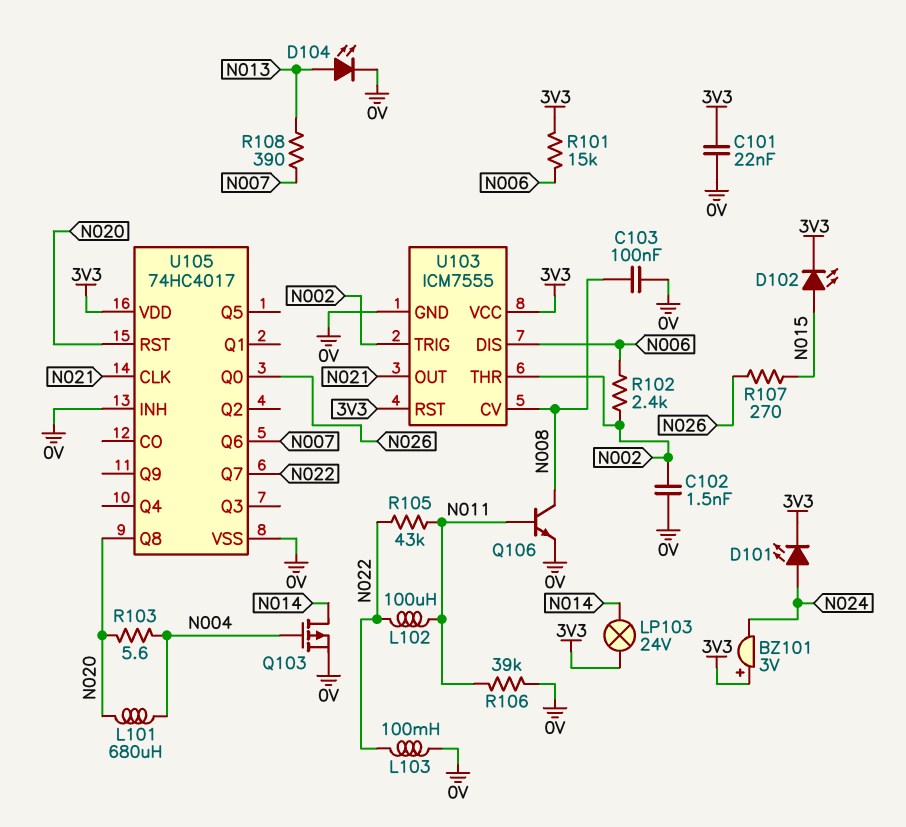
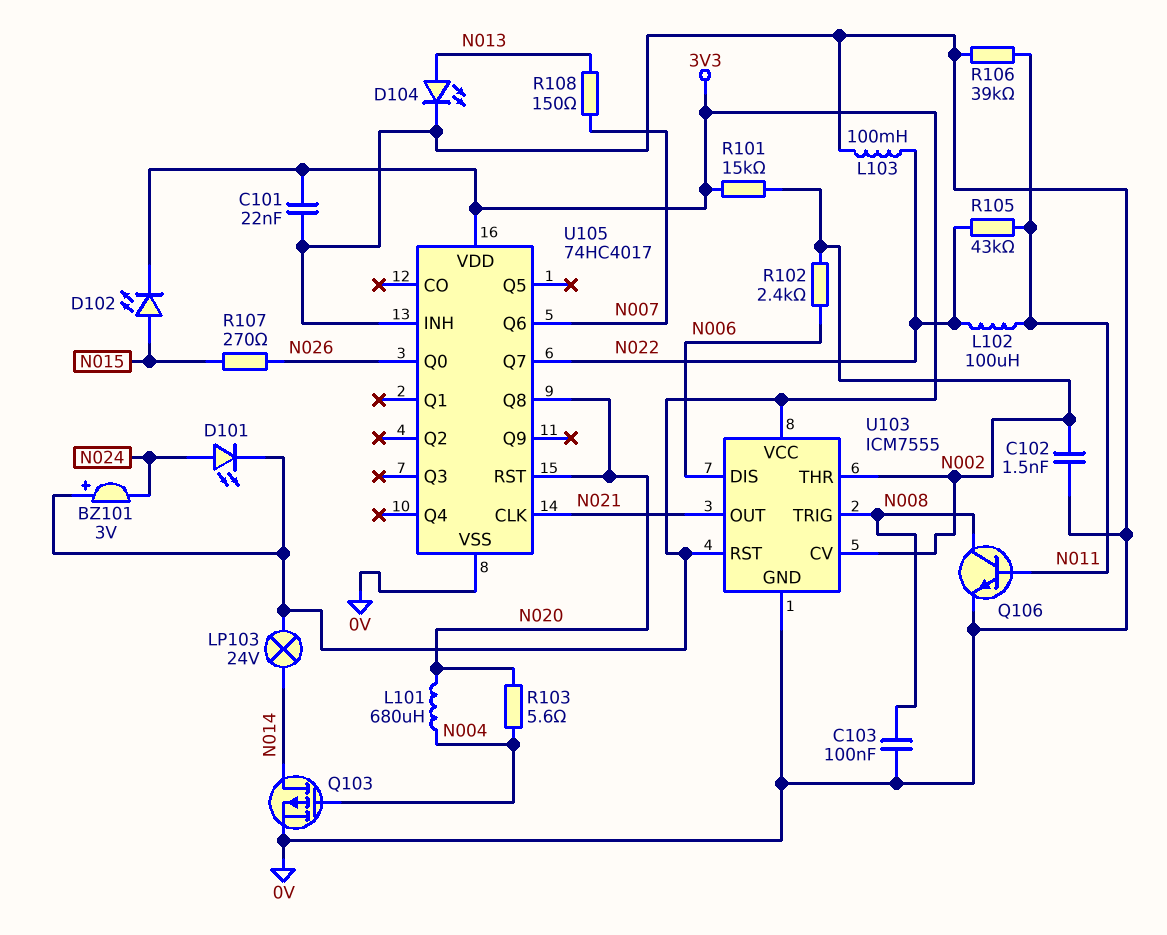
R101: 15k (3V3, N006) -> 15k (3V3, N002)
R108: 390 (N007, N013) -> 150 (N007, N013)
U103 pin CV: N008 -> N002
U103 pin TRIG: N002 -> N008

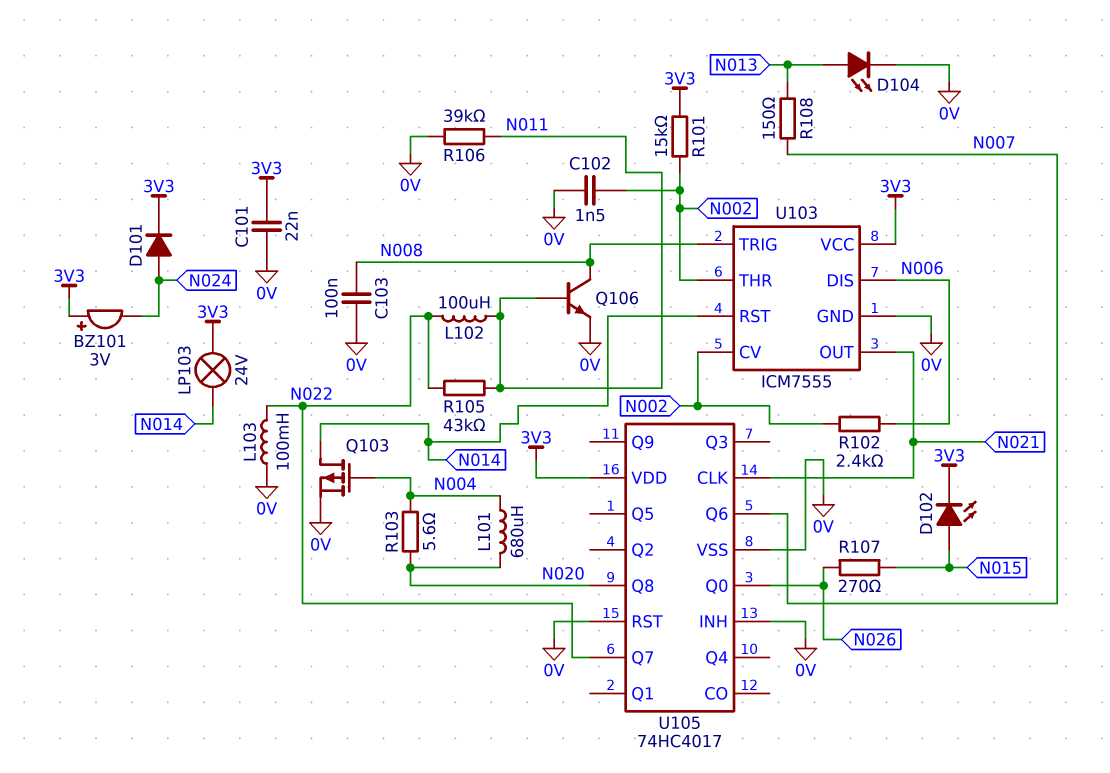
D101: LED (A N024, K 3V3) -> diode (A N024, K 3V3)
U103 pin RST: 3V3 -> N014
U105 pin RST: N020 -> 0V

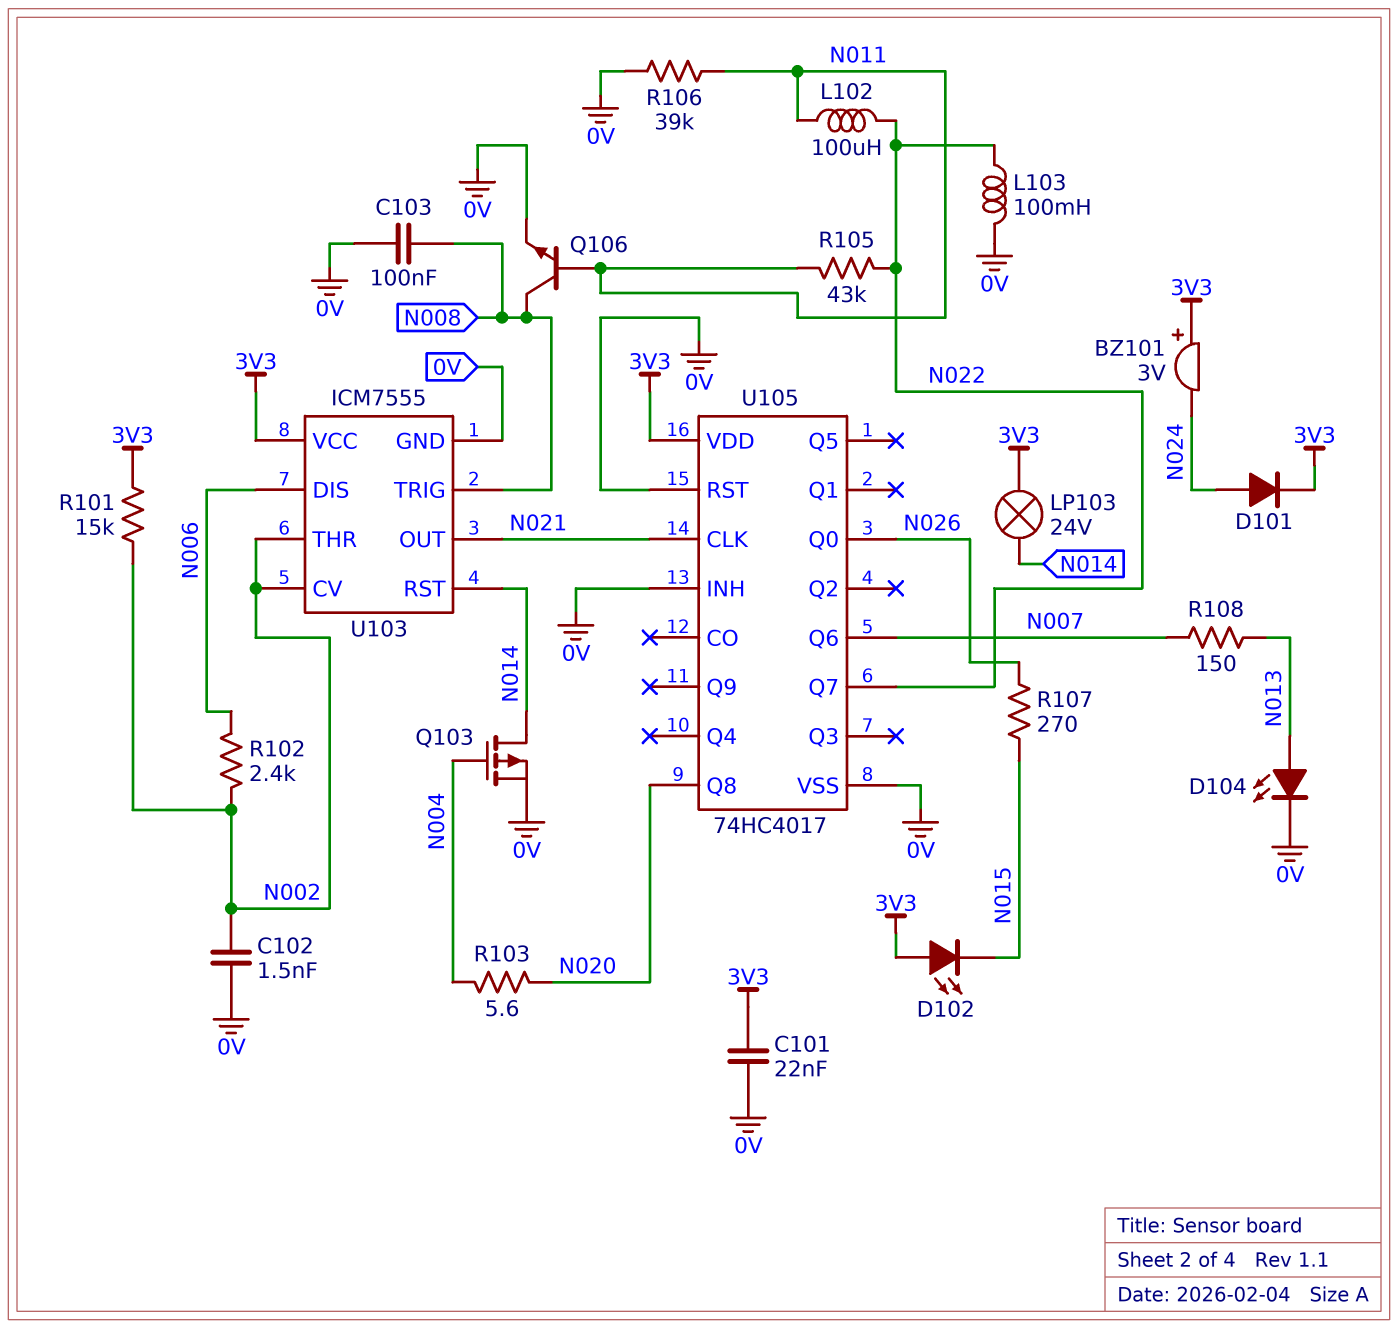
D102: LED (A N015, K 3V3) -> LED (A 3V3, K N015)
L101: 680uH (N004, N020) -> none

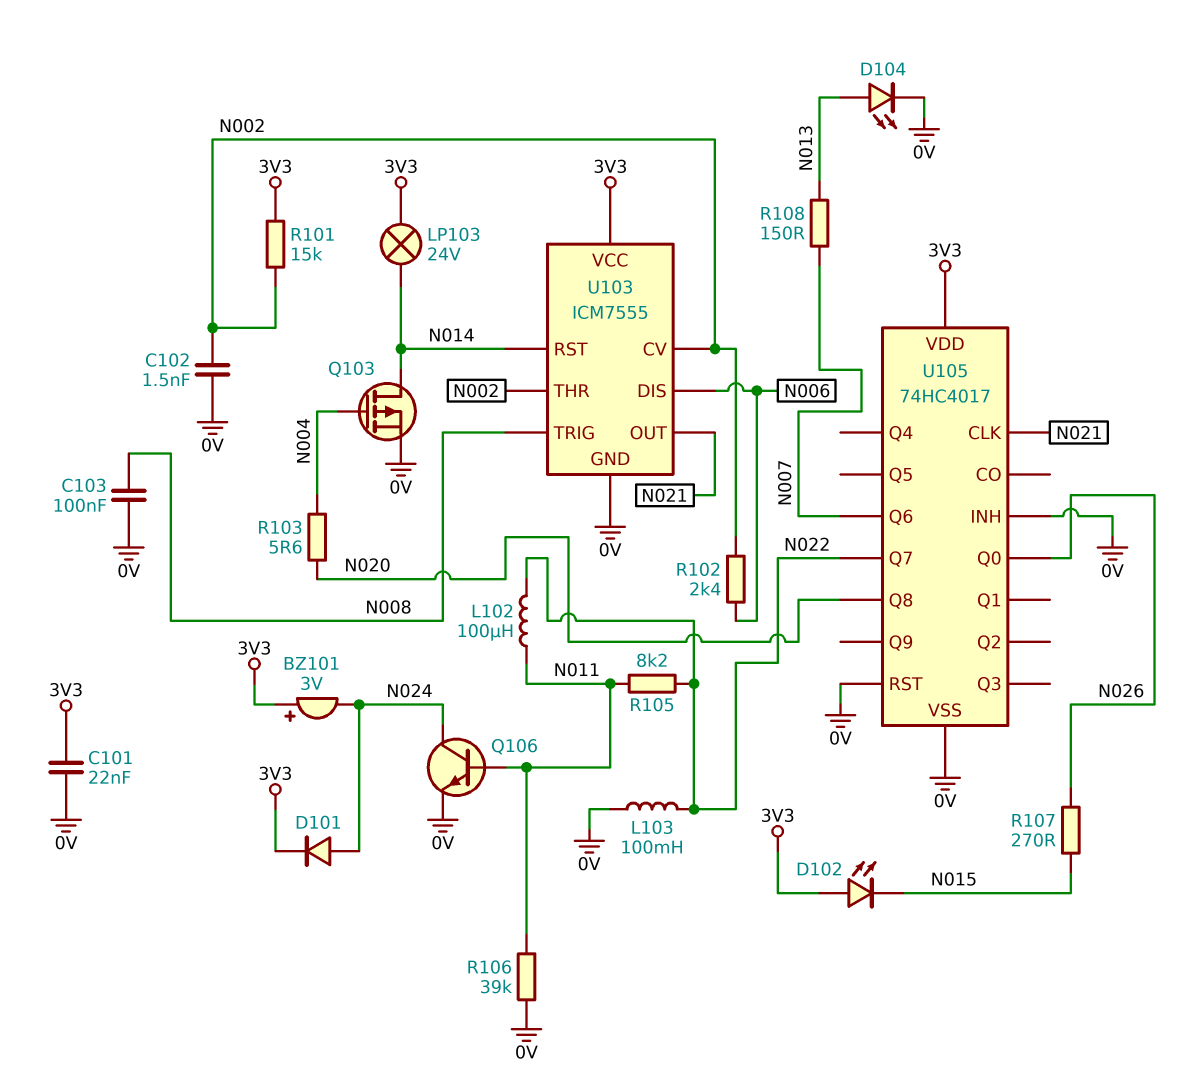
Q106: NPN (B N011, C N008, E 0V) -> NPN (B N011, C N024, E 0V)
R105: 43k (N011, N022) -> 8.2k (N011, N022)

